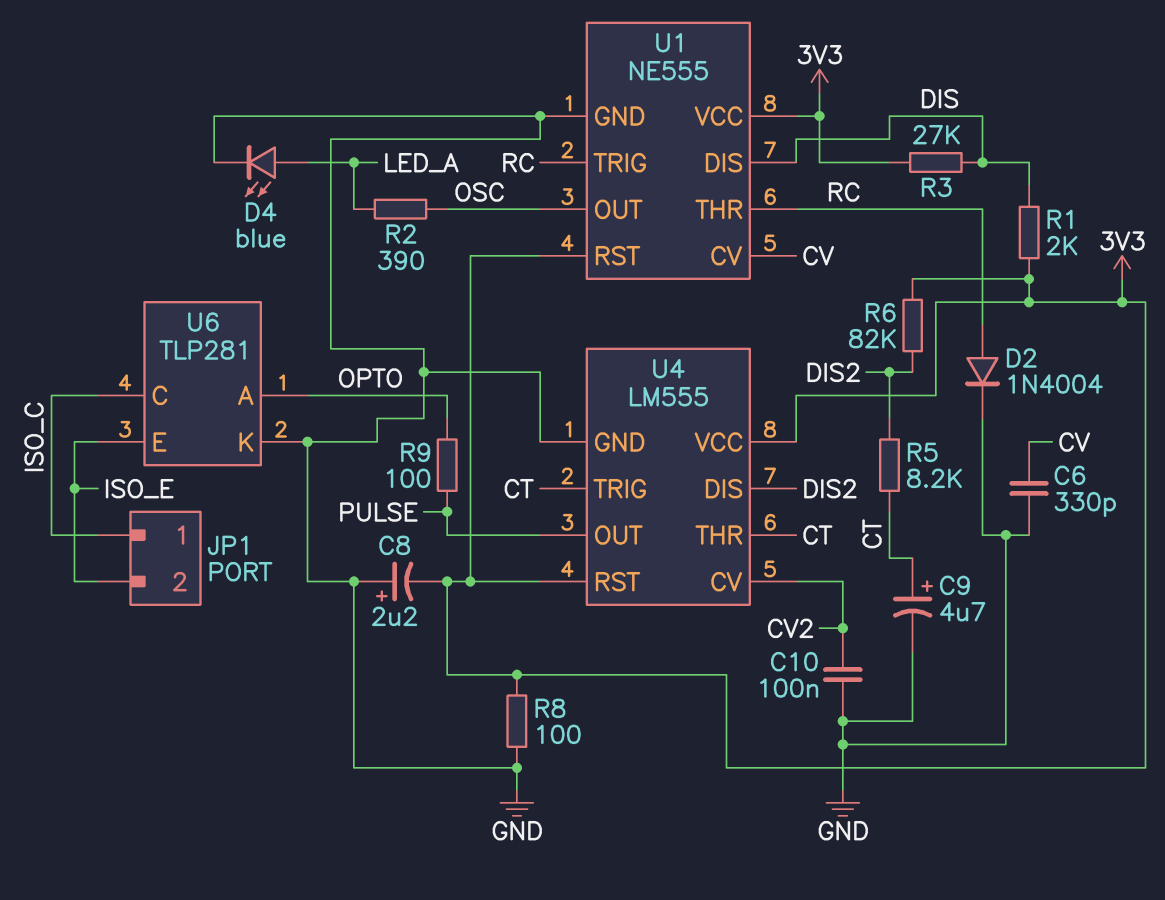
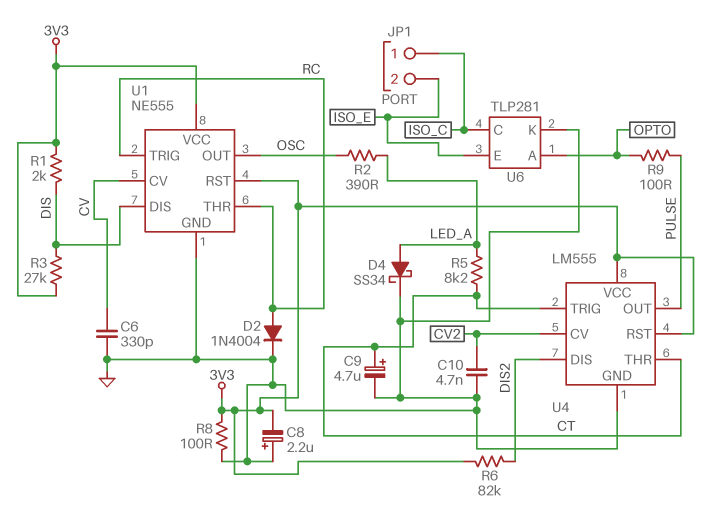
C10: 100nF (CV2, GND) -> 4.7nF (CV2, GND)
D4: LED blue (A LED_A, K GND) -> schottky SS34 (A LED_A, K GND)
R5: 8.2k (CT, DIS2) -> 8.2k (CT, LED_A)

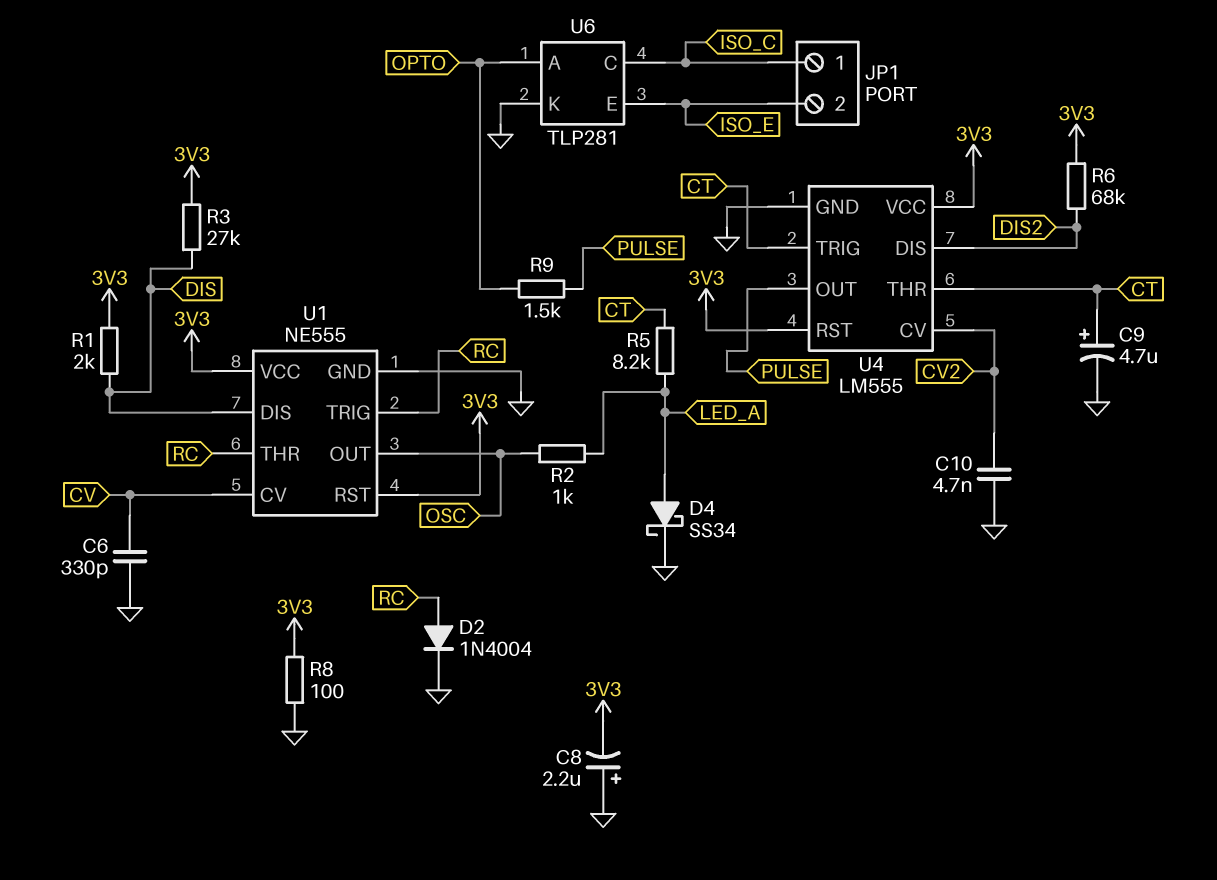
R2: 390 (LED_A, OSC) -> 1k (LED_A, OSC)
R6: 82k (3V3, DIS2) -> 68k (3V3, DIS2)
R9: 100 (OPTO, PULSE) -> 1.5k (OPTO, PULSE)

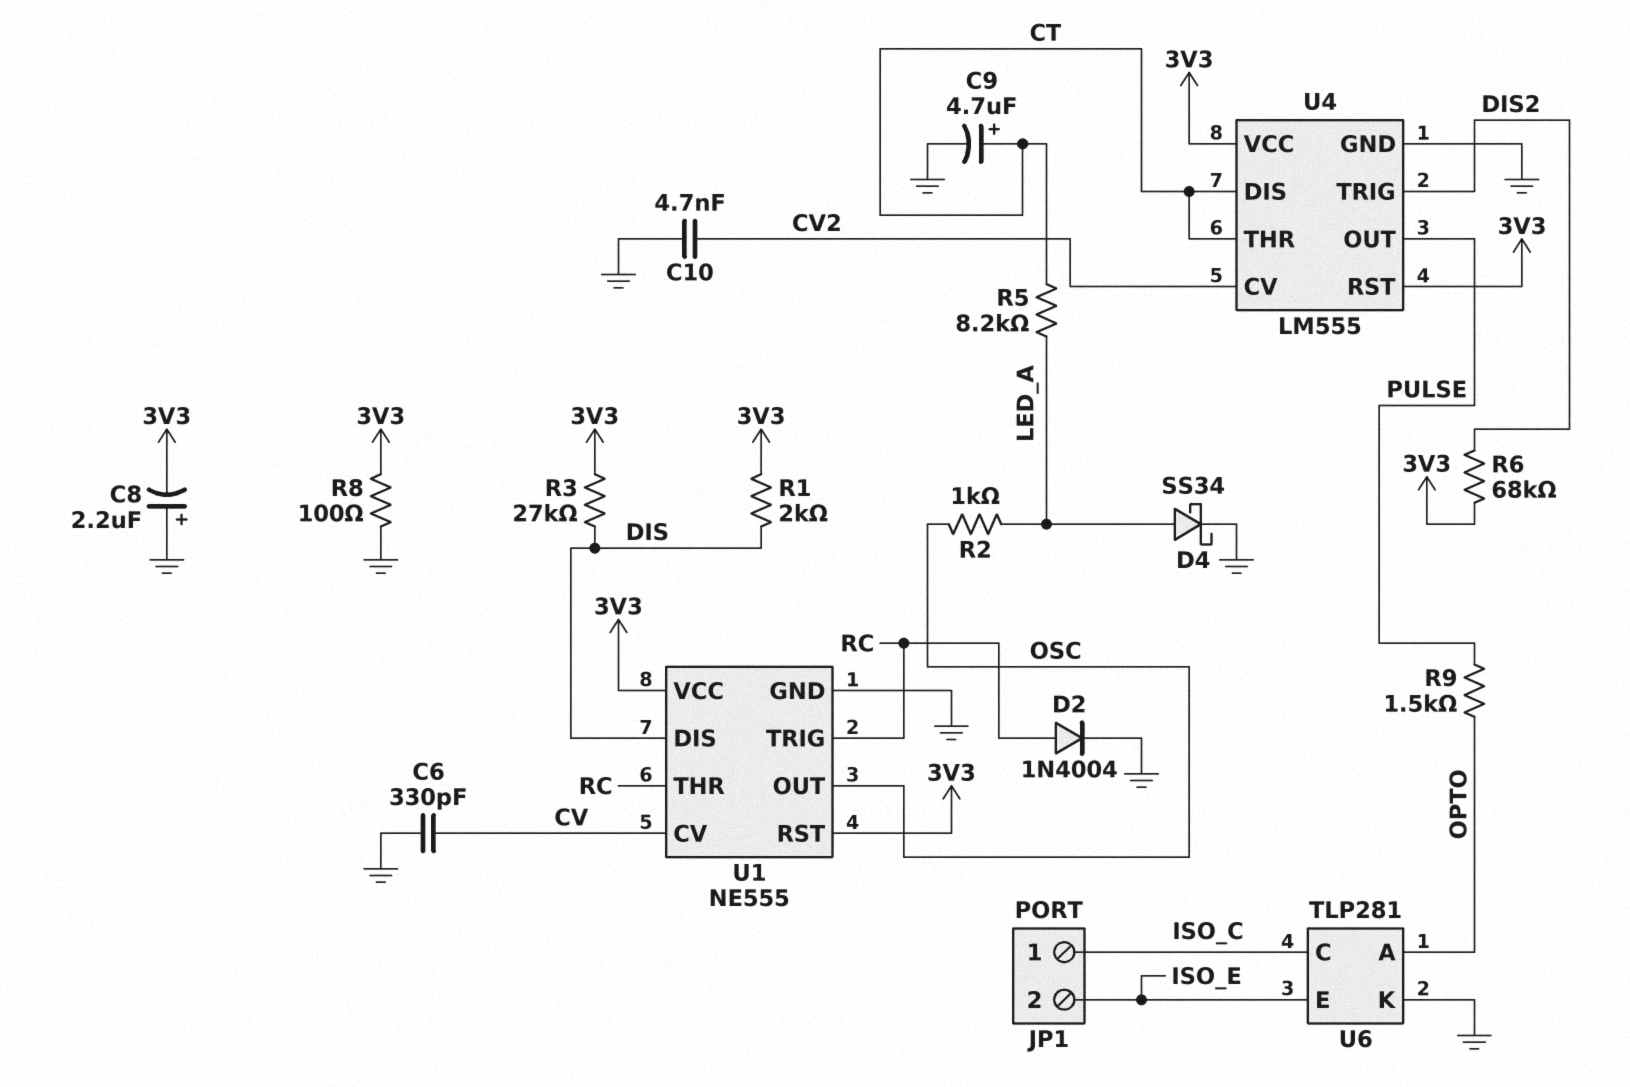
U4 pin DIS: DIS2 -> CT
U4 pin TRIG: CT -> DIS2

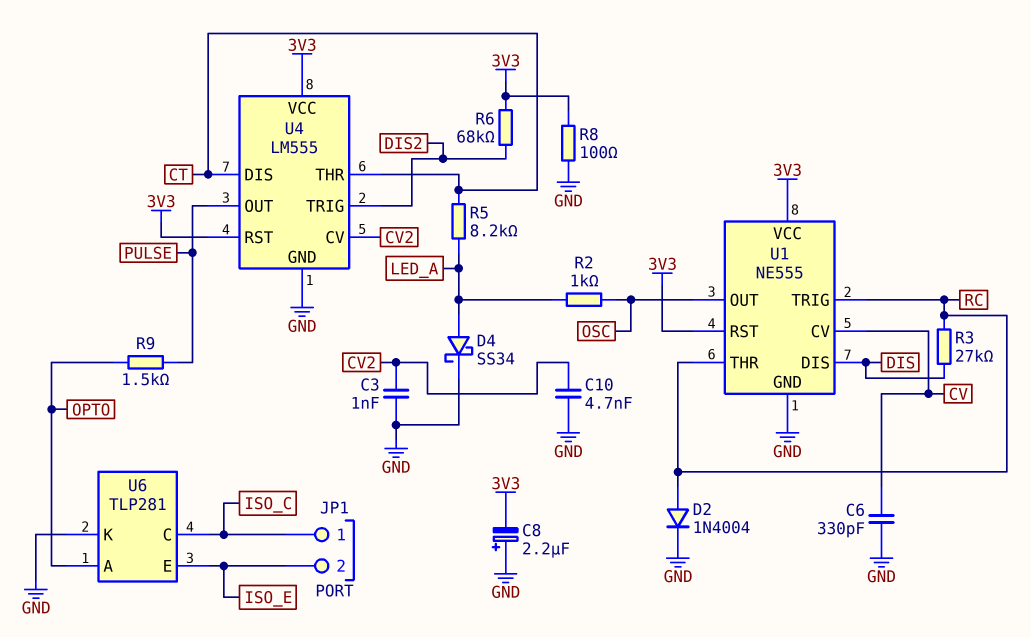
C3: none -> 1nF (CV2, GND)
C9: 4.7uF (plus CT, minus GND) -> none
R1: 2k (3V3, DIS) -> none
R3: 27k (3V3, DIS) -> 27k (DIS, RC)

